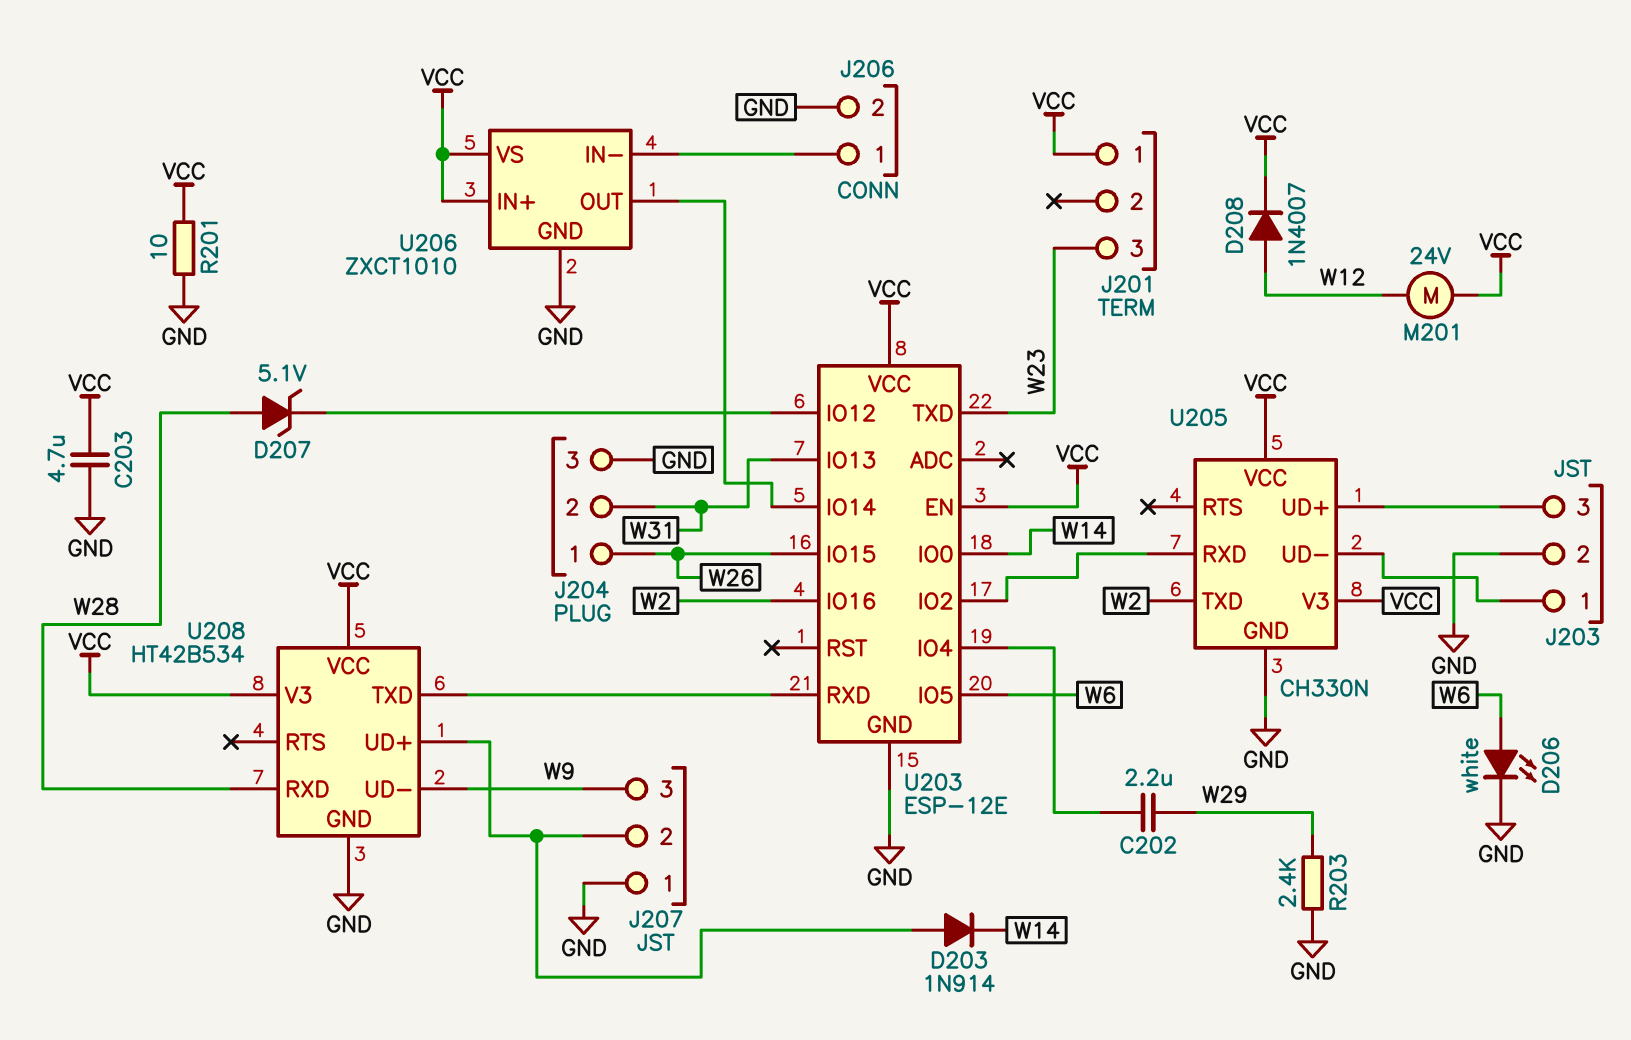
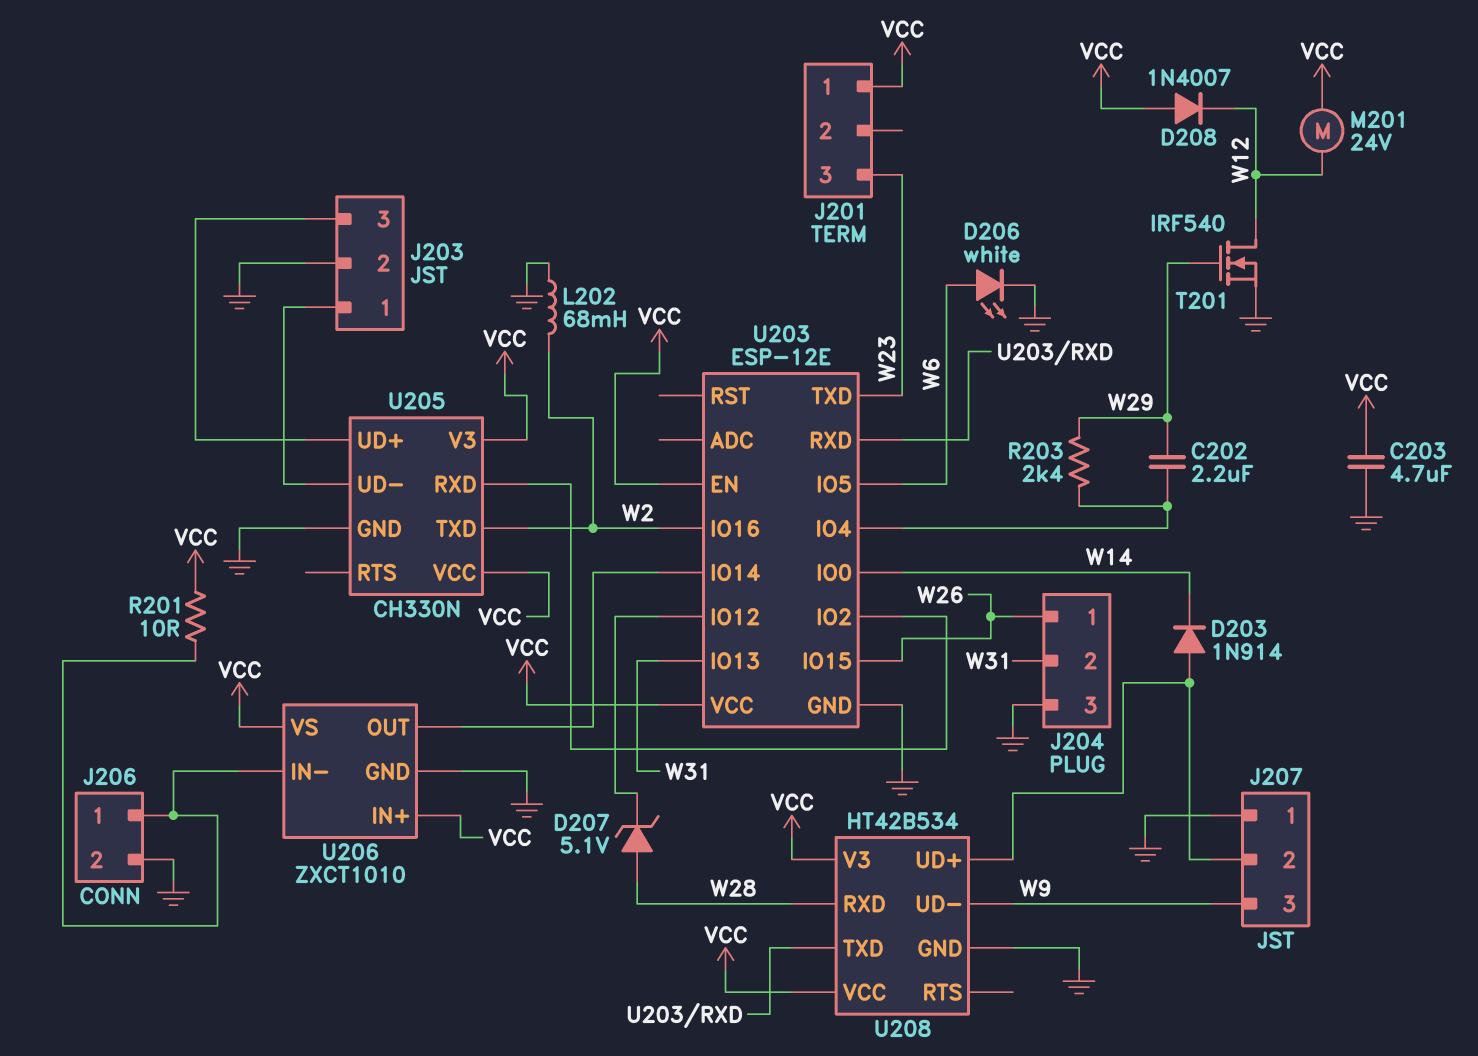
D208: diode 1N4007 (A W12, K VCC) -> diode 1N4007 (A VCC, K W12)
L202: none -> 68mH (GND, W2)
R201: 10 (GND, VCC) -> 10 (J206/1, VCC)
R203: 2.4k (GND, W29) -> 2.4k (U203/IO4, W29)
T201: none -> NMOS IRF540 (G W29, D W12, S GND)

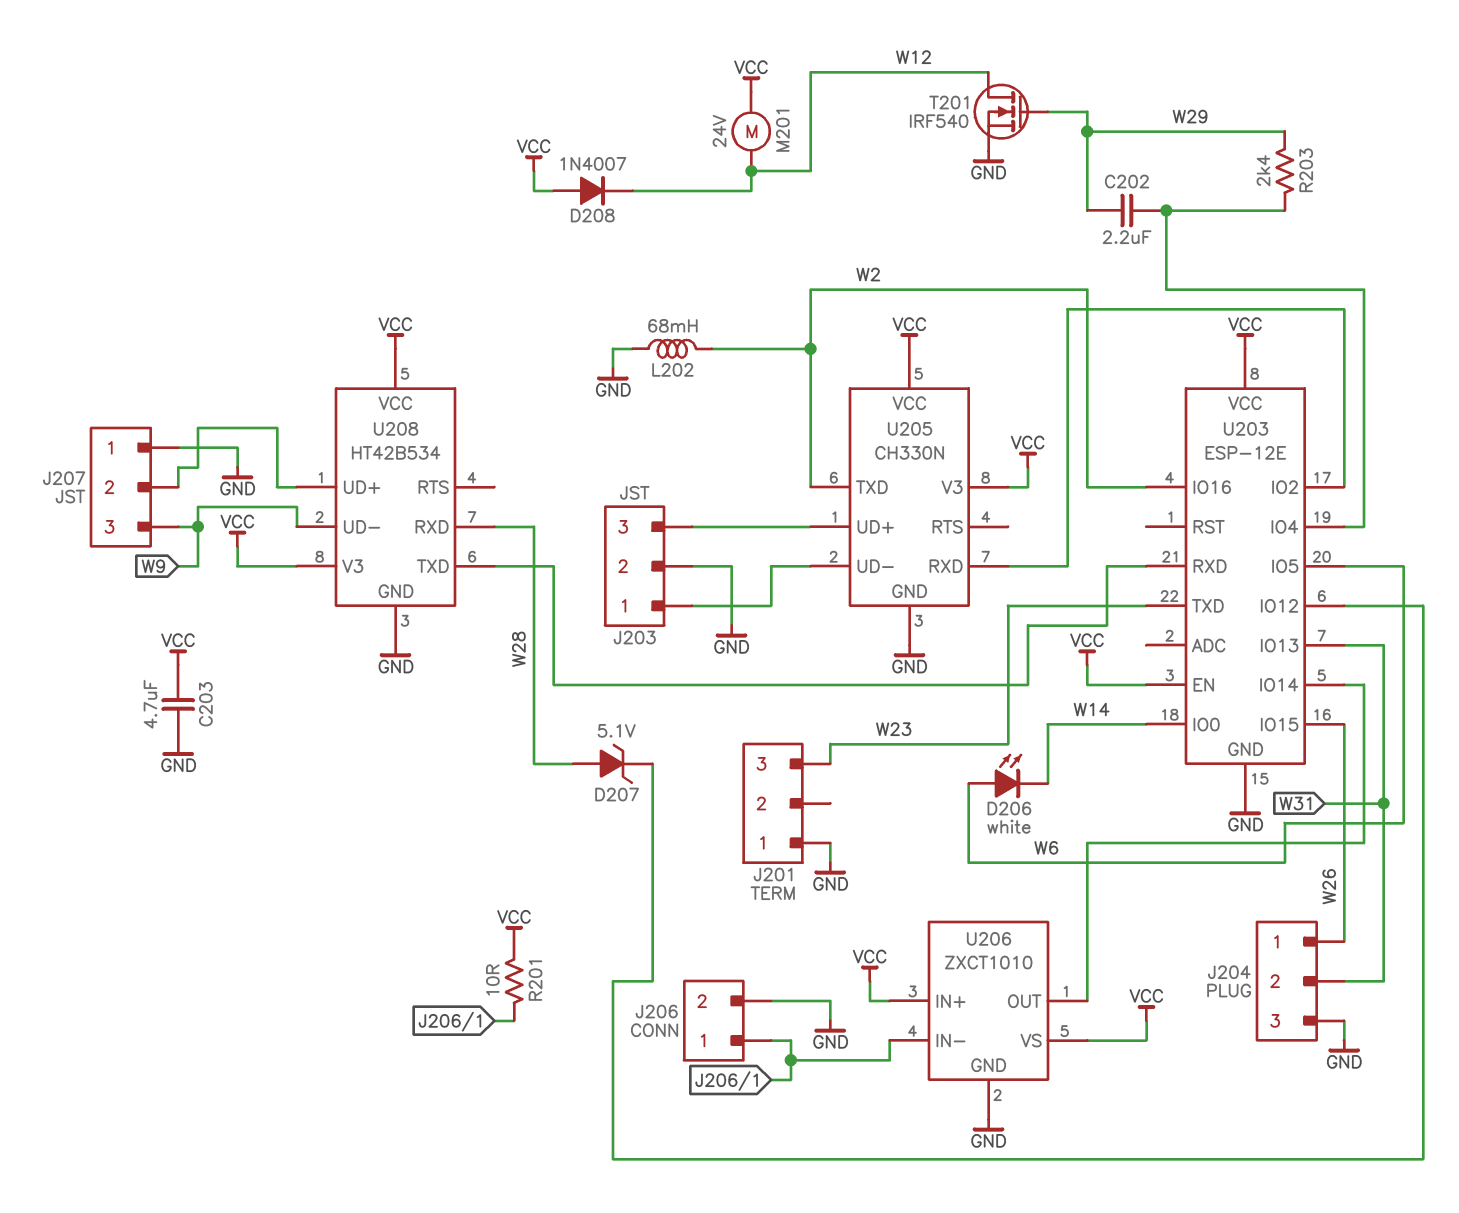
D203: diode 1N914 (A J207/2, K W14) -> none
D206: LED white (A W6, K GND) -> LED white (A W6, K W14)
J201 pin 1: VCC -> GND

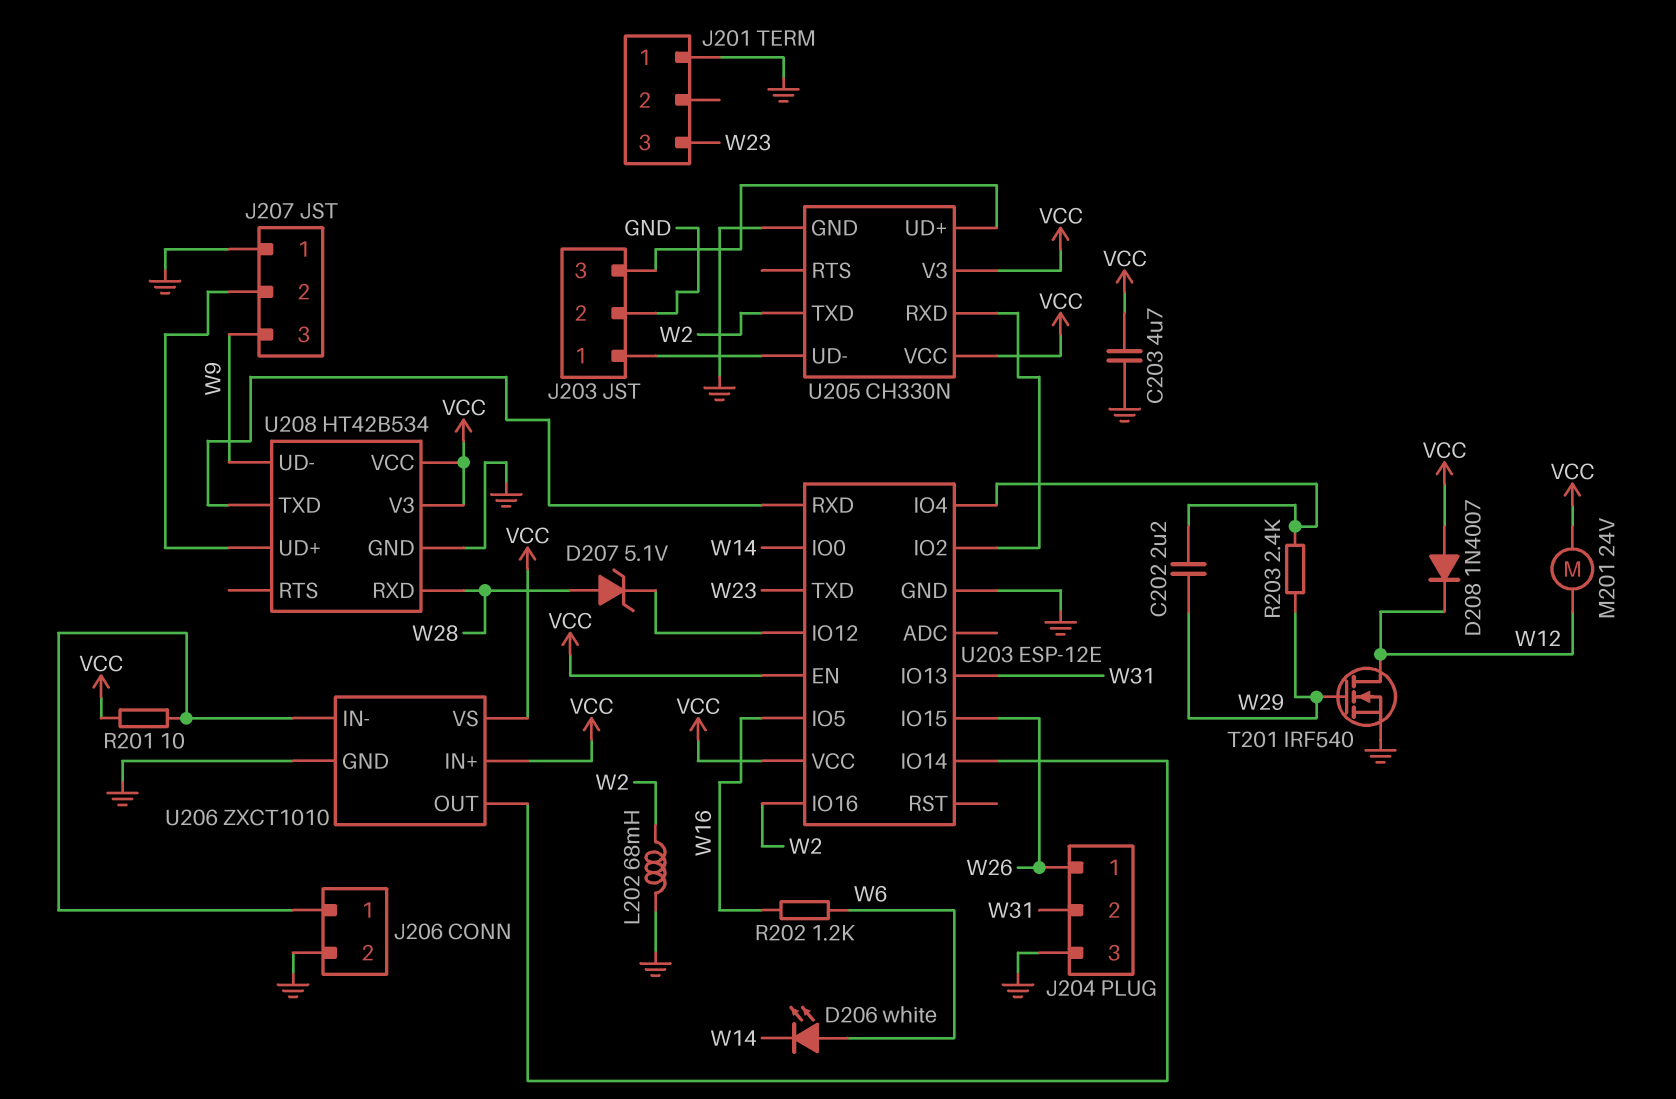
R202: none -> 1.2k (W6, W16)
U203 pin IO5: W6 -> W16

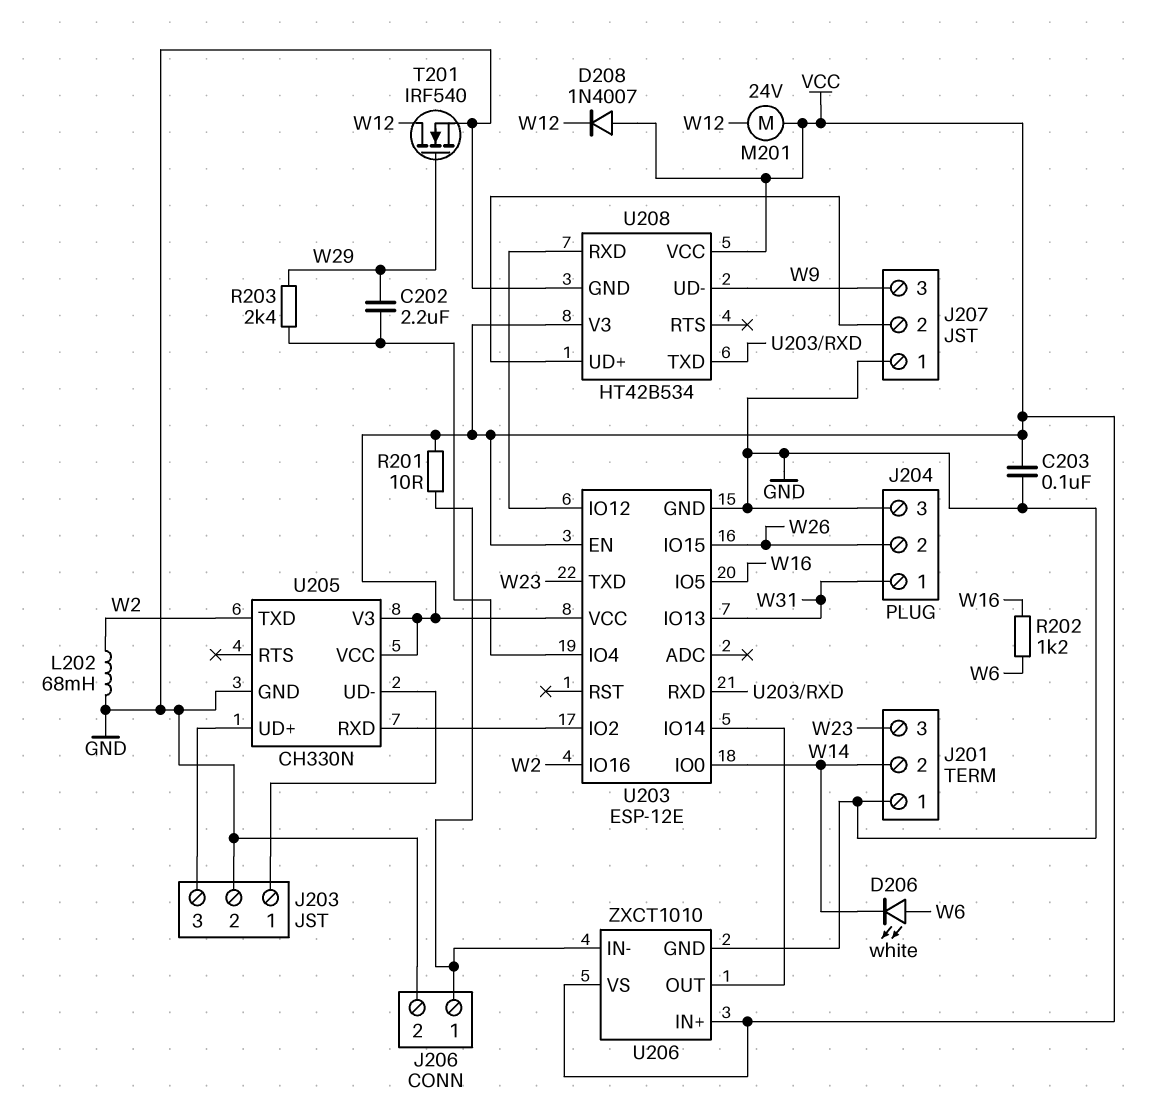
C203: 4.7uF (GND, VCC) -> 100nF (GND, VCC)
D207: zener 5.1V (A W28, K U203/IO12) -> none
J201 pin 2: none -> W14
J204 pin 1: W26 -> W31
J204 pin 2: W31 -> W26
U208 pin RXD: W28 -> U203/IO12

